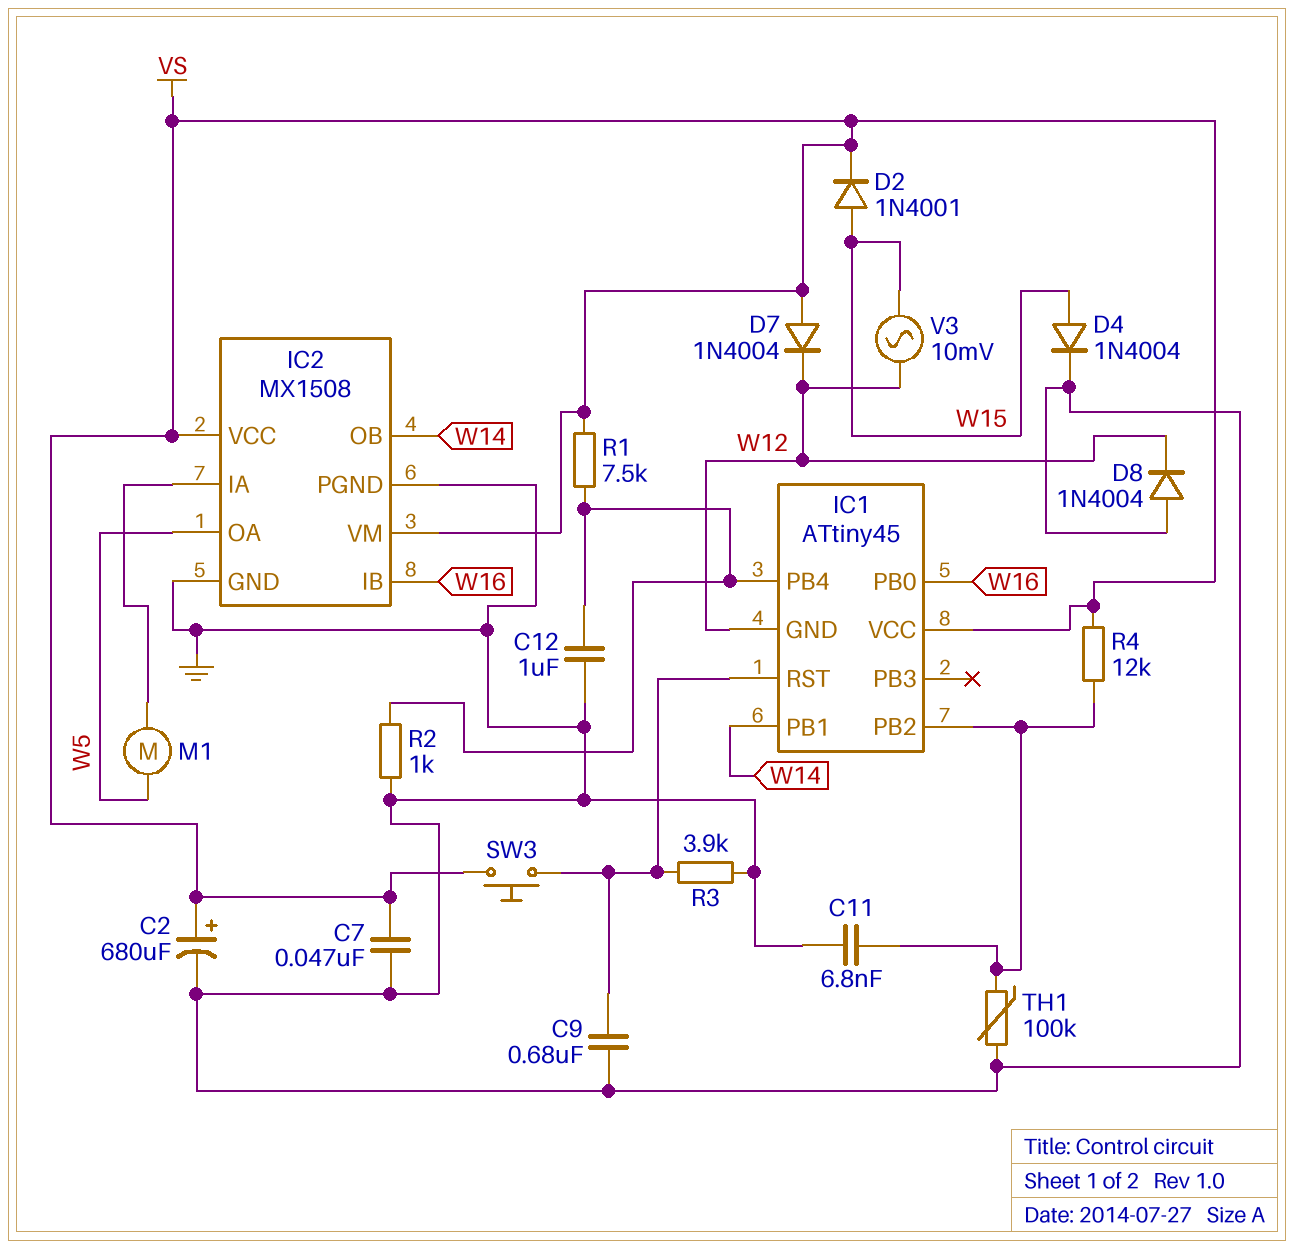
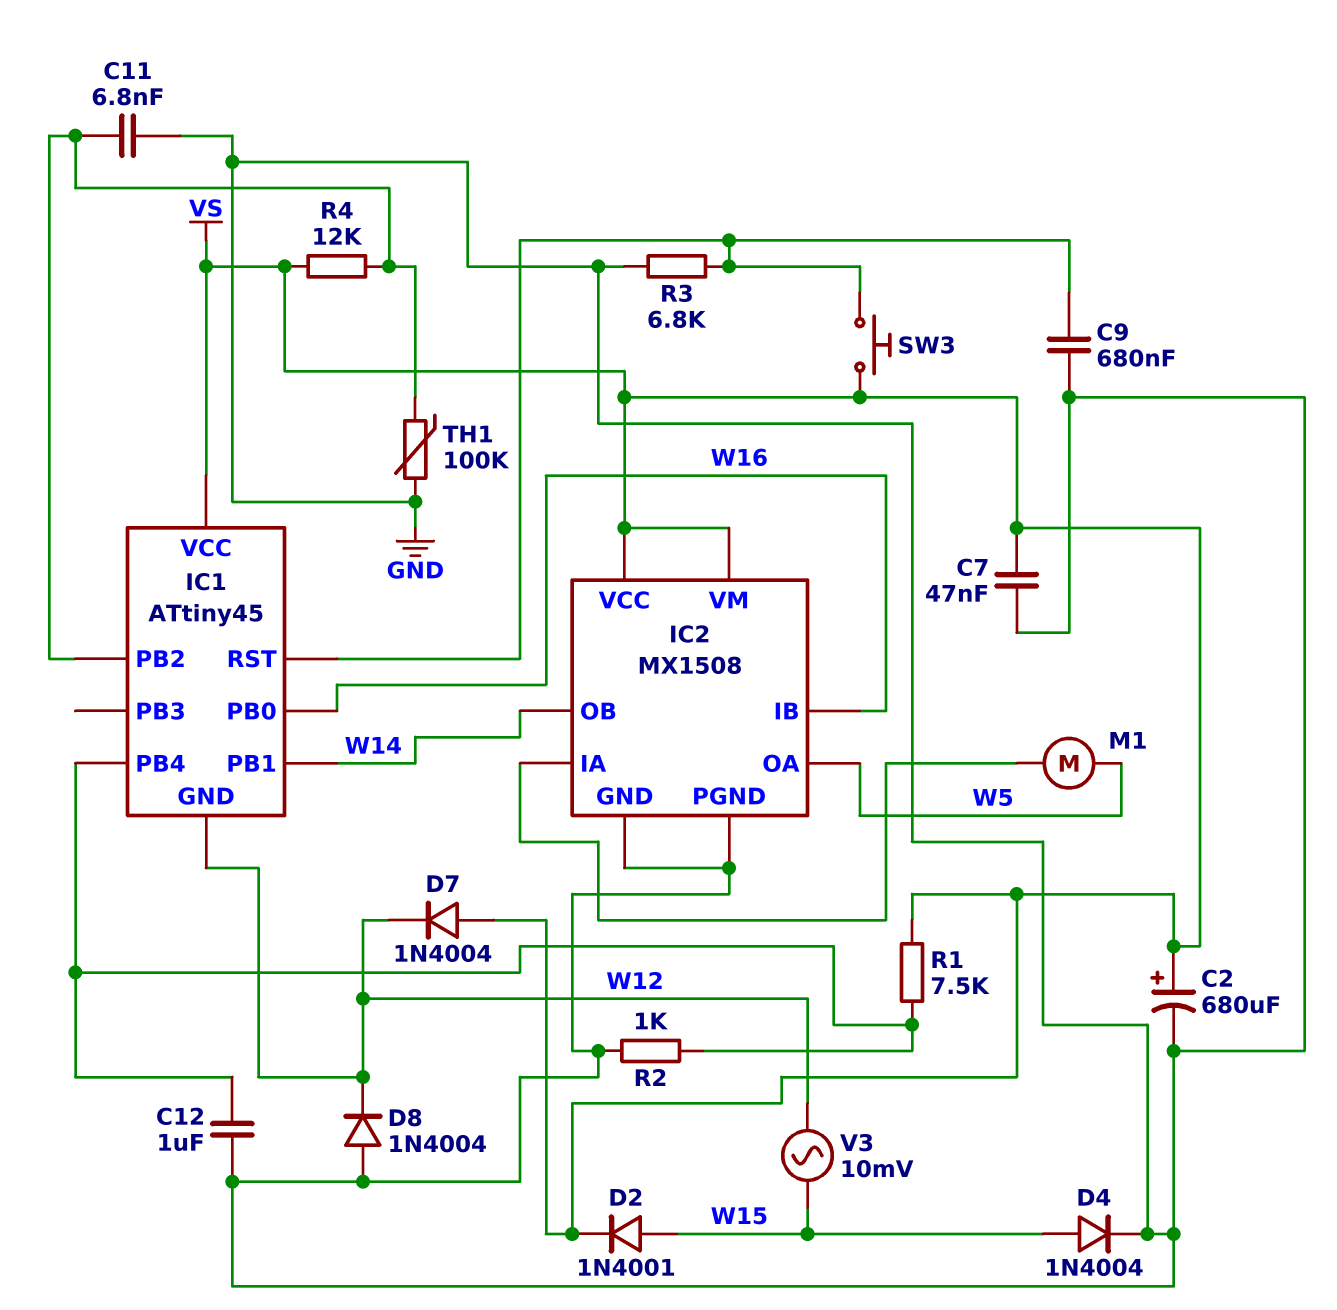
R3: 3.9k (GND, IC1/RST) -> 6.8k (GND, IC1/RST)

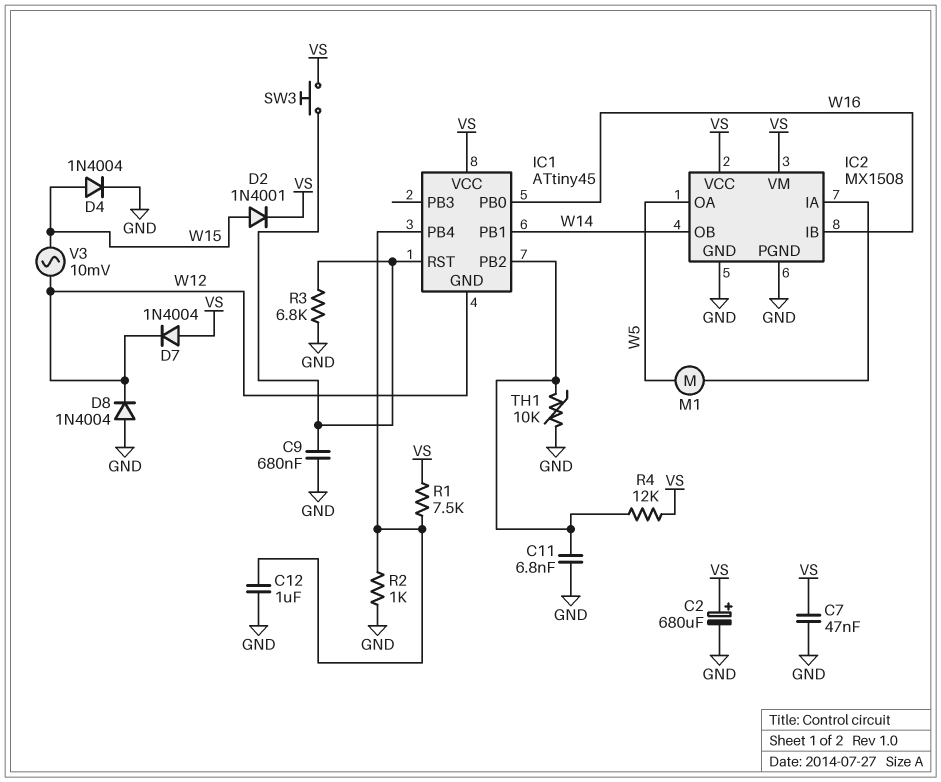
TH1: 100k (GND, IC1/PB2) -> 10k (GND, IC1/PB2)

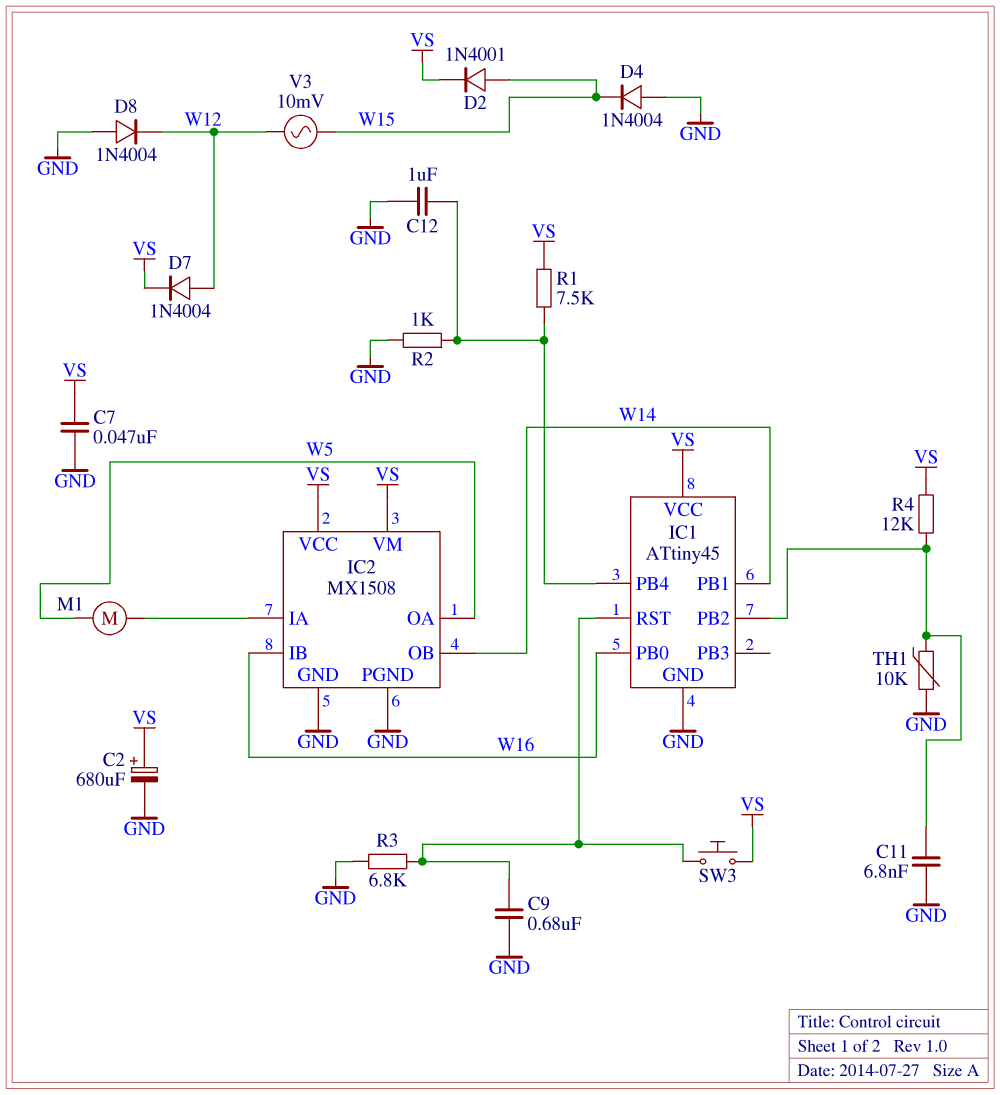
D4: diode 1N4004 (A W15, K GND) -> diode 1N4004 (A GND, K W15)
D7: diode 1N4004 (A VS, K W12) -> diode 1N4004 (A W12, K VS)
IC1 pin GND: W12 -> GND

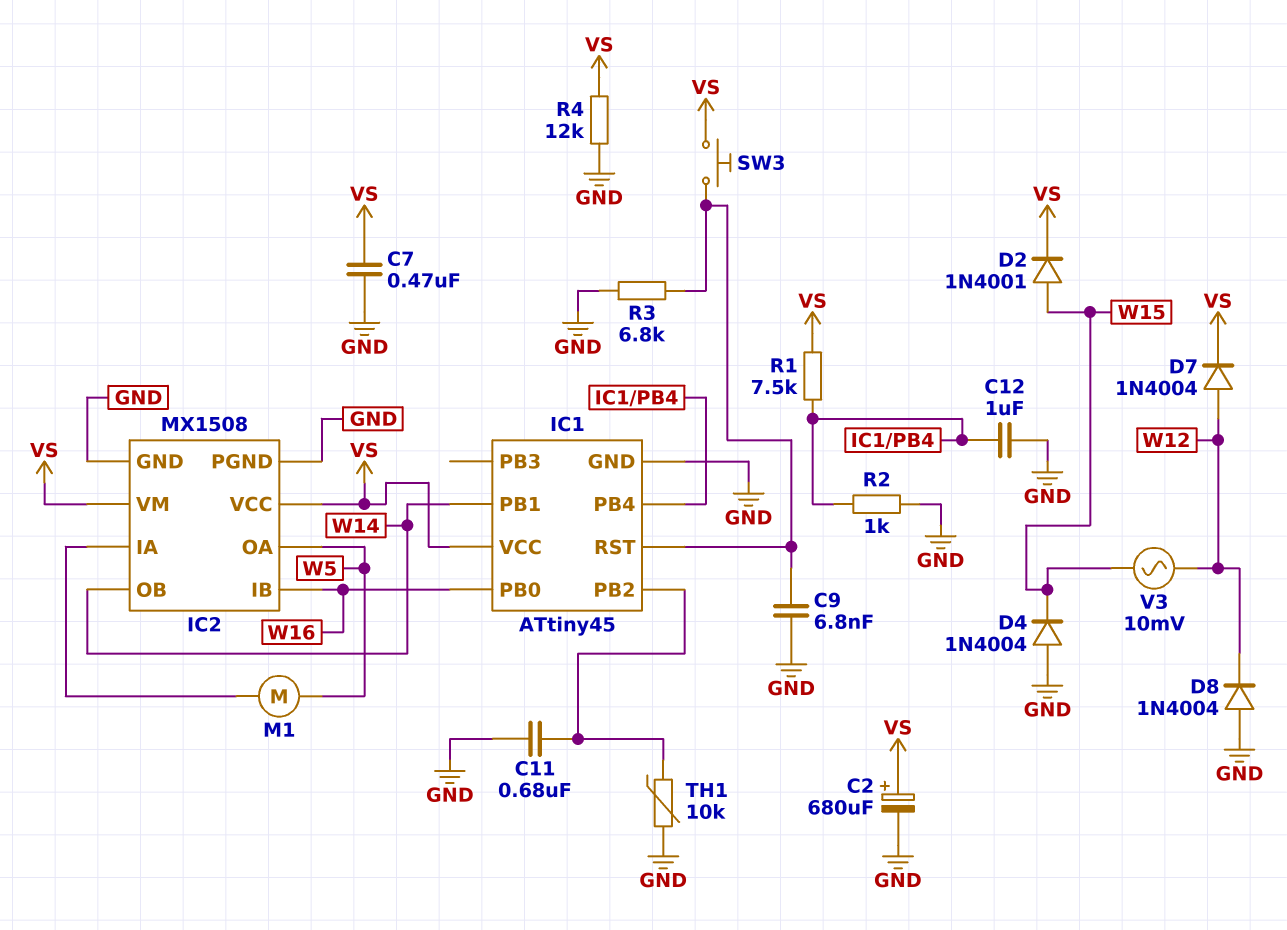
C7: 47nF (GND, VS) -> 470nF (GND, VS)
C9: 680nF (GND, IC1/RST) -> 6.8nF (GND, IC1/RST)
C11: 6.8nF (GND, IC1/PB2) -> 680nF (GND, IC1/PB2)
R4: 12k (IC1/PB2, VS) -> 12k (GND, VS)

